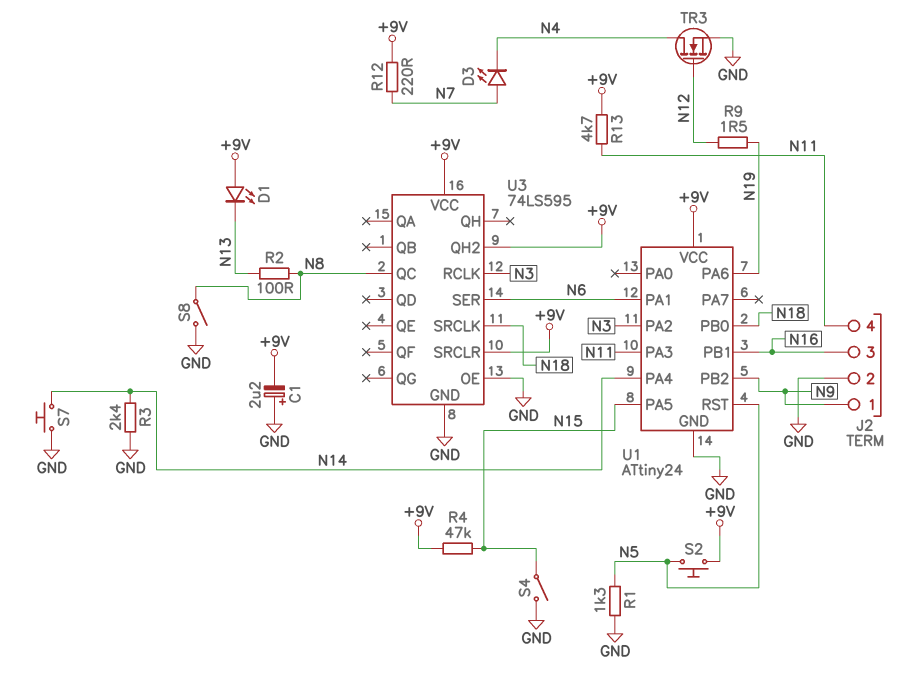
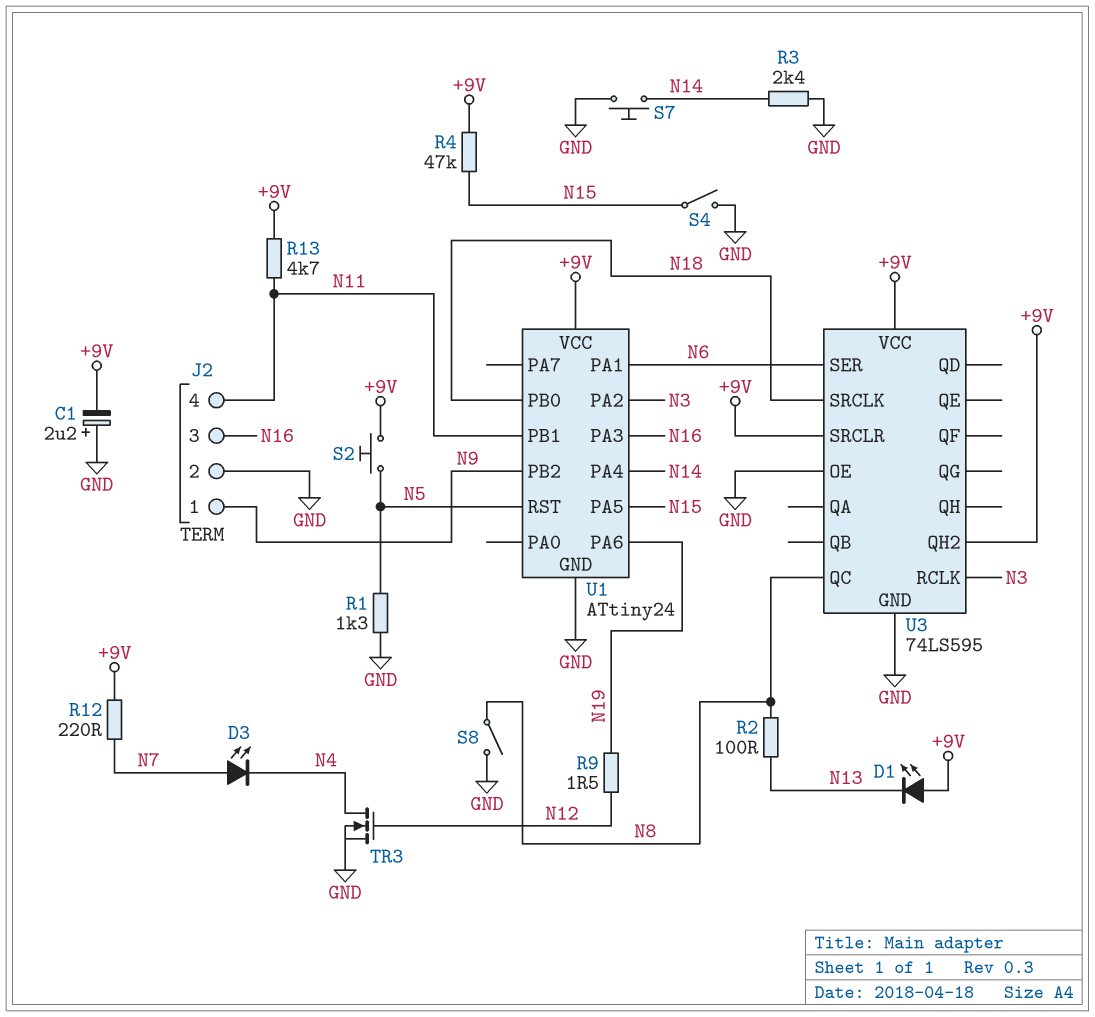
U1 pin PA3: N11 -> N16
U1 pin PB1: N16 -> N11

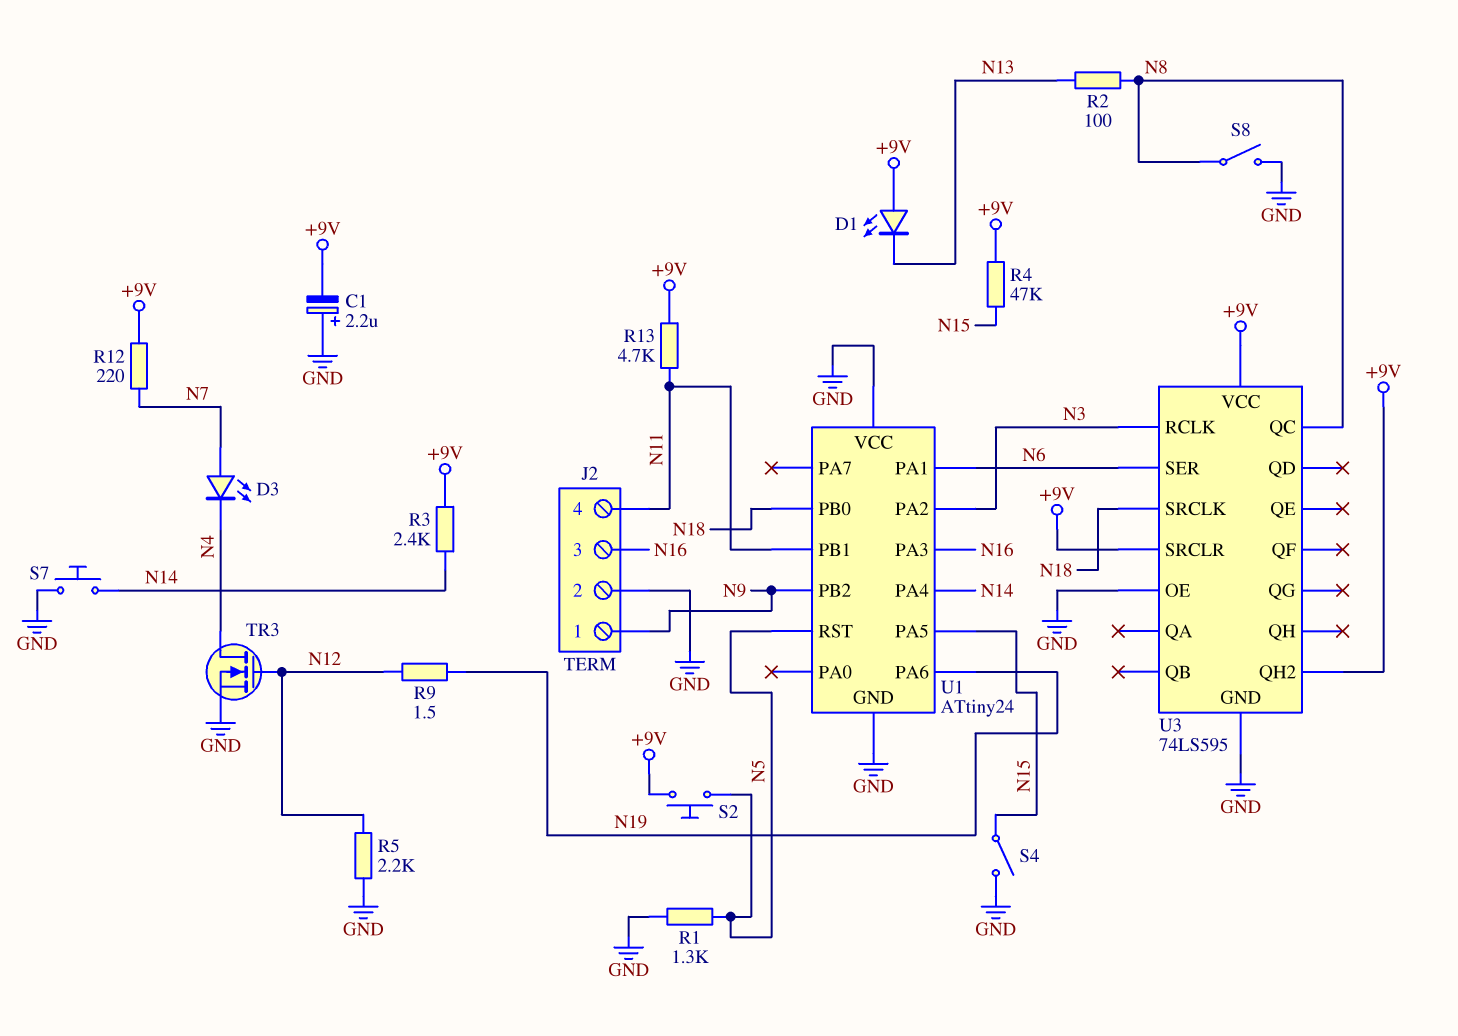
R3: 2.4k (GND, N14) -> 2.4k (+9V, N14)
R5: none -> 2.2k (GND, N12)
U1 pin VCC: +9V -> GND

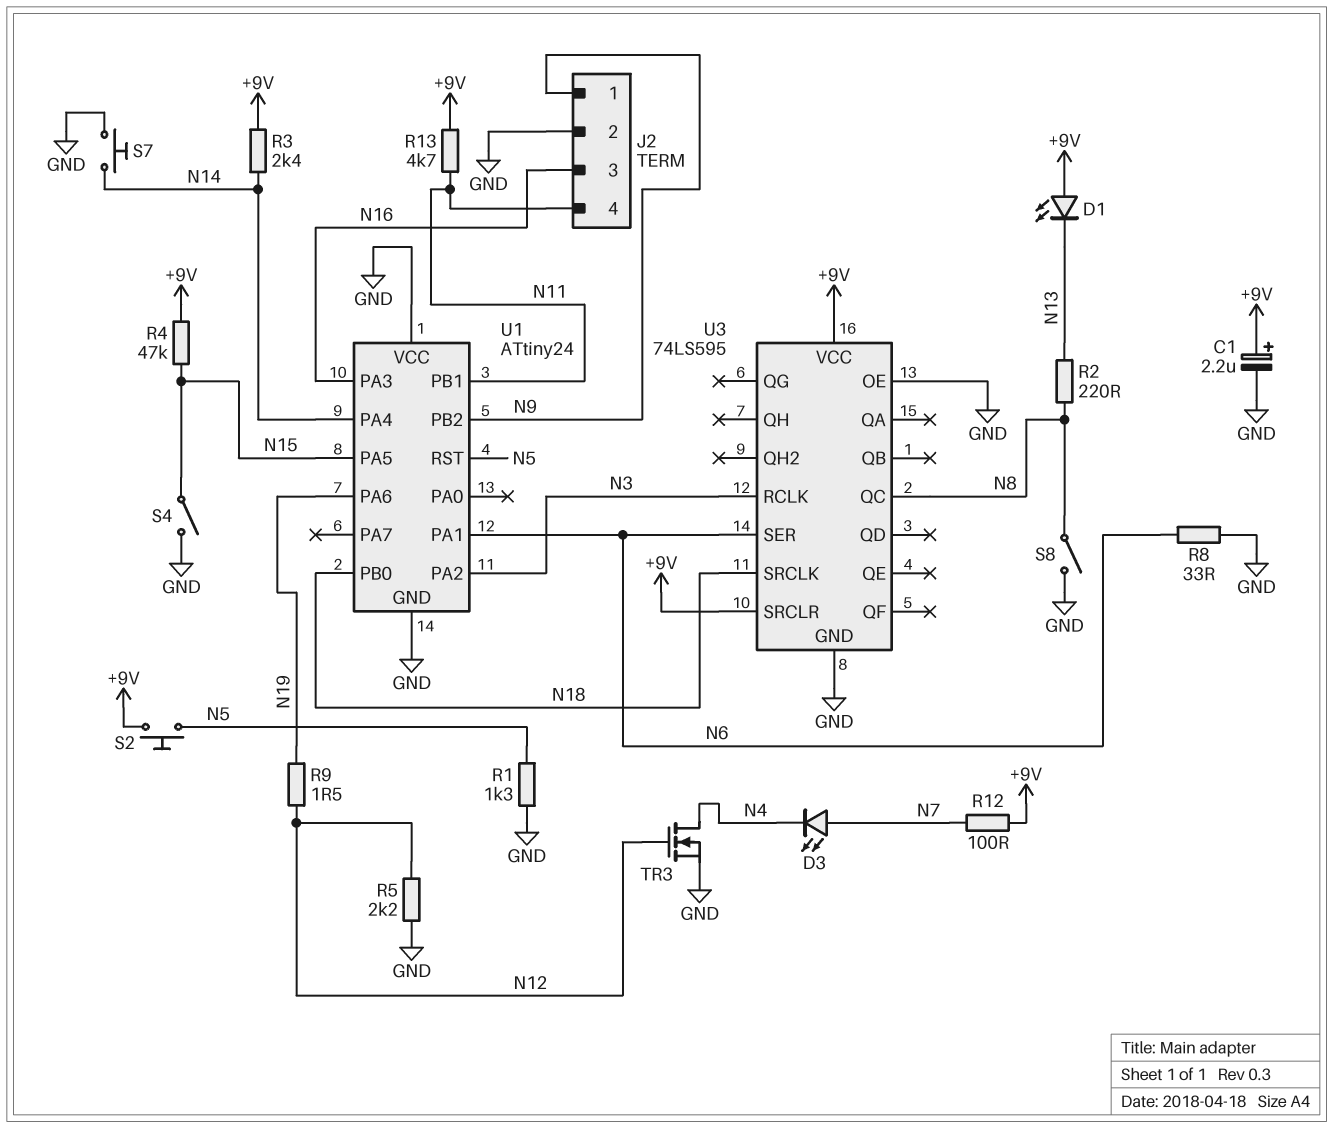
C1: 2.2uF (plus GND, minus +9V) -> 2.2uF (plus +9V, minus GND)
R2: 100 (N8, N13) -> 220 (N8, N13)
R8: none -> 33 (GND, N6)
R12: 220 (+9V, N7) -> 100 (+9V, N7)
U3 pin QH2: +9V -> none

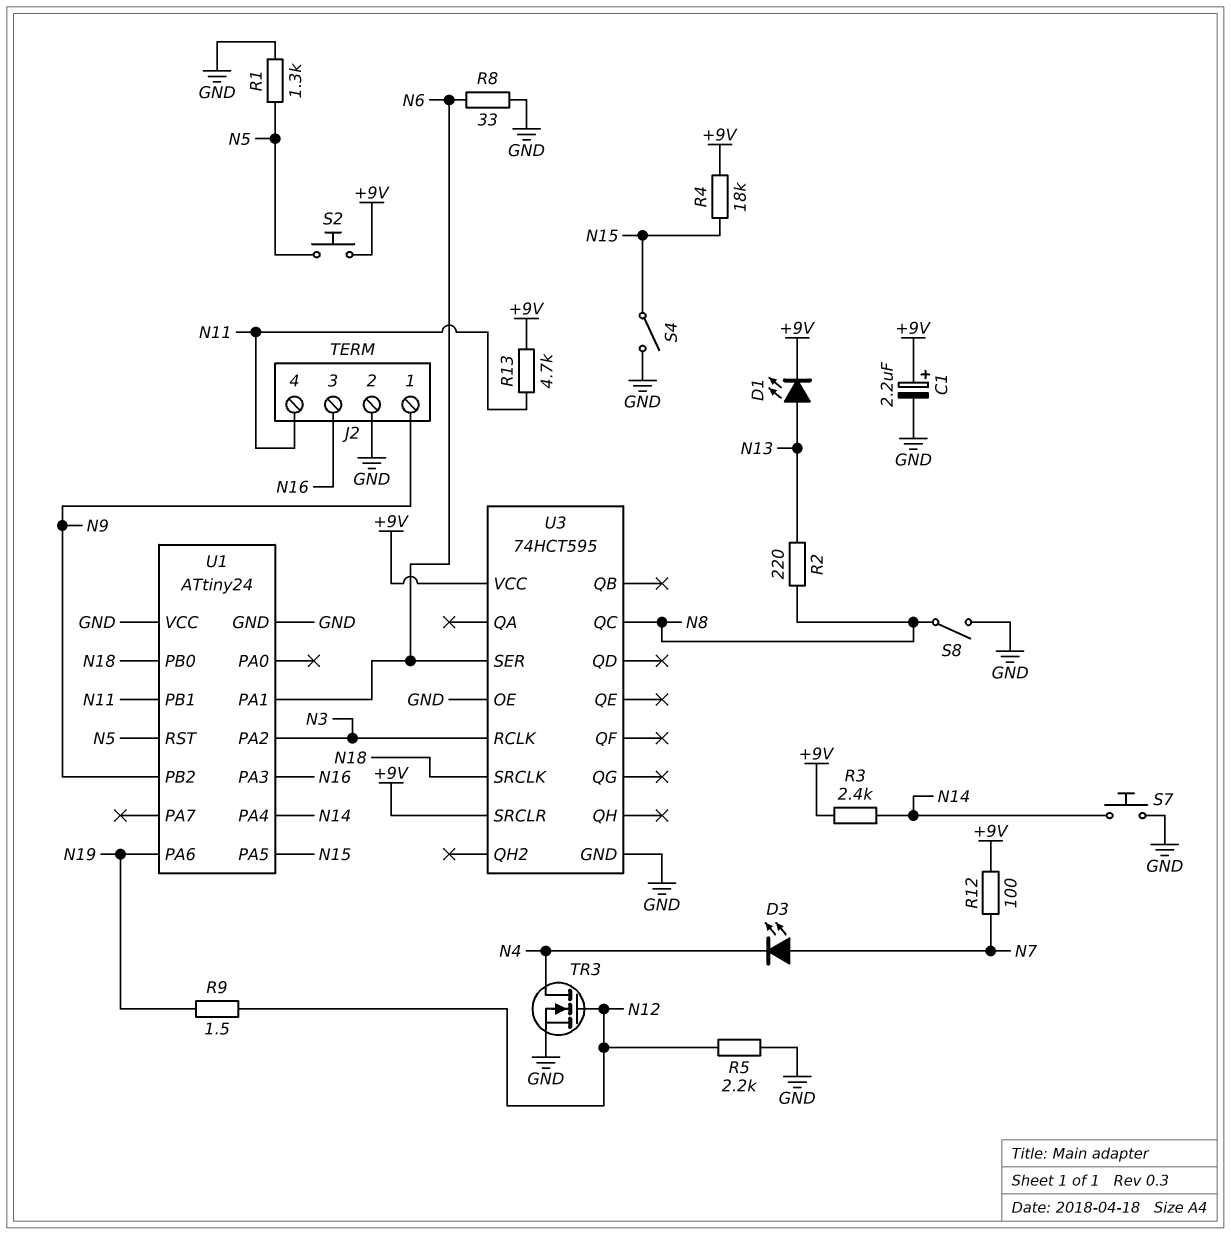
D1: LED (A +9V, K N13) -> LED (A N13, K +9V)
R4: 47k (+9V, N15) -> 18k (+9V, N15)
U3: 74LS595 -> 74HCT595

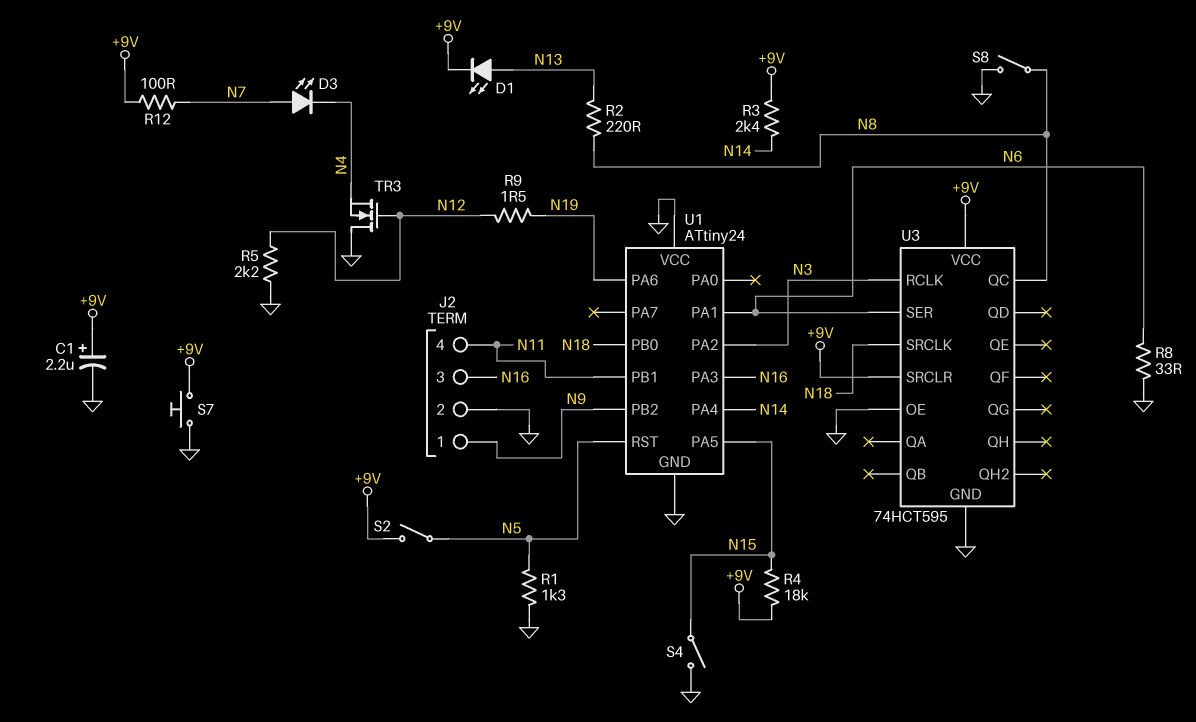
R13: 4.7k (+9V, N11) -> none
S2: button (+9V, N5) -> switch (+9V, N5)
S7: button (GND, N14) -> button (+9V, GND)
TR3: NMOS (G N12, D N4, S GND) -> NMOS (G N12, D GND, S N4)

